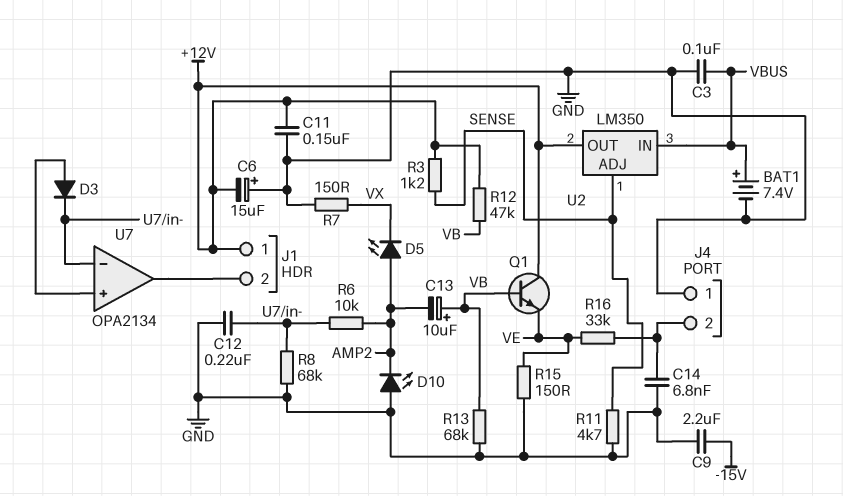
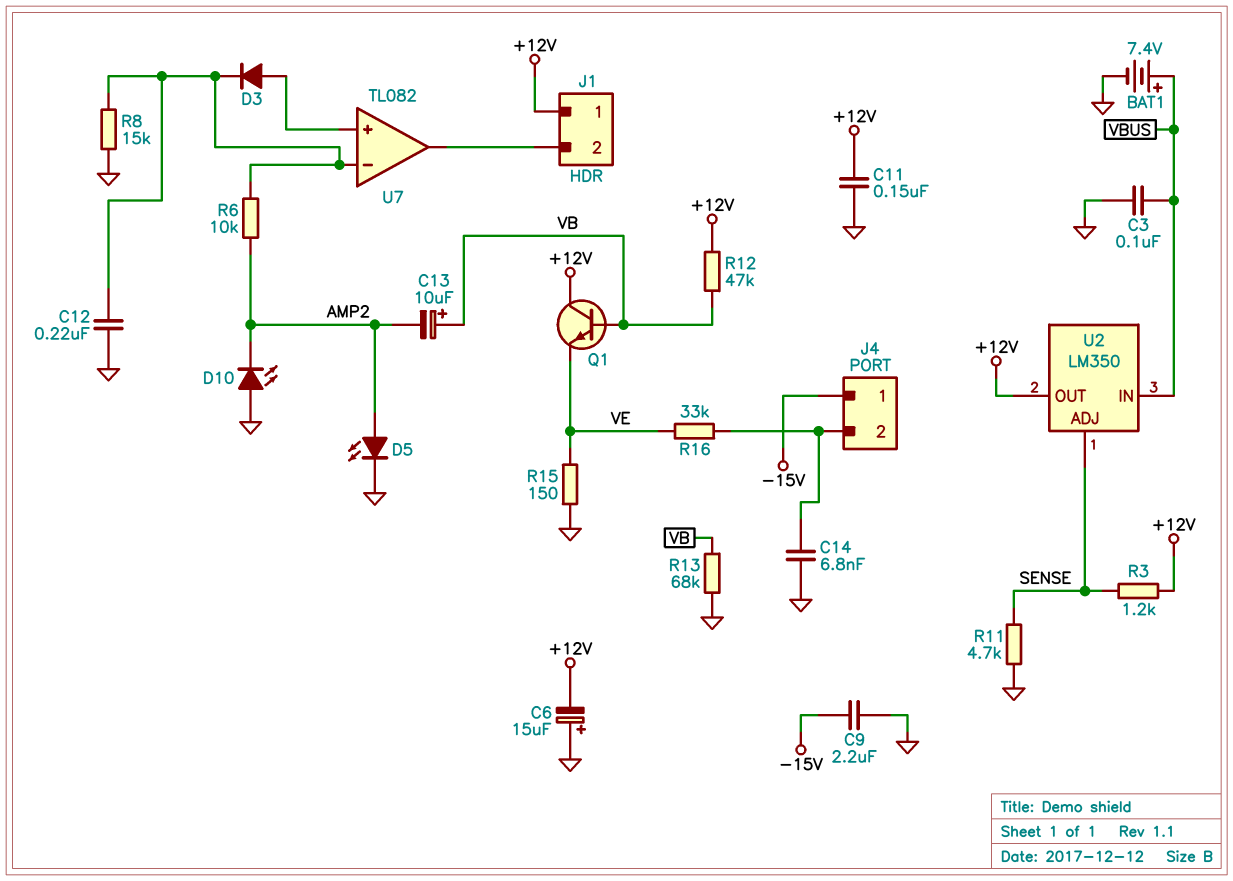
D5: LED (A AMP2, K VX) -> LED (A AMP2, K GND)
J4 pin 1: GND -> -15V
R7: 150 (GND, VX) -> none
R8: 68k (GND, U7/in-) -> 15k (GND, U7/in-)
U7: OPA2134 -> TL082

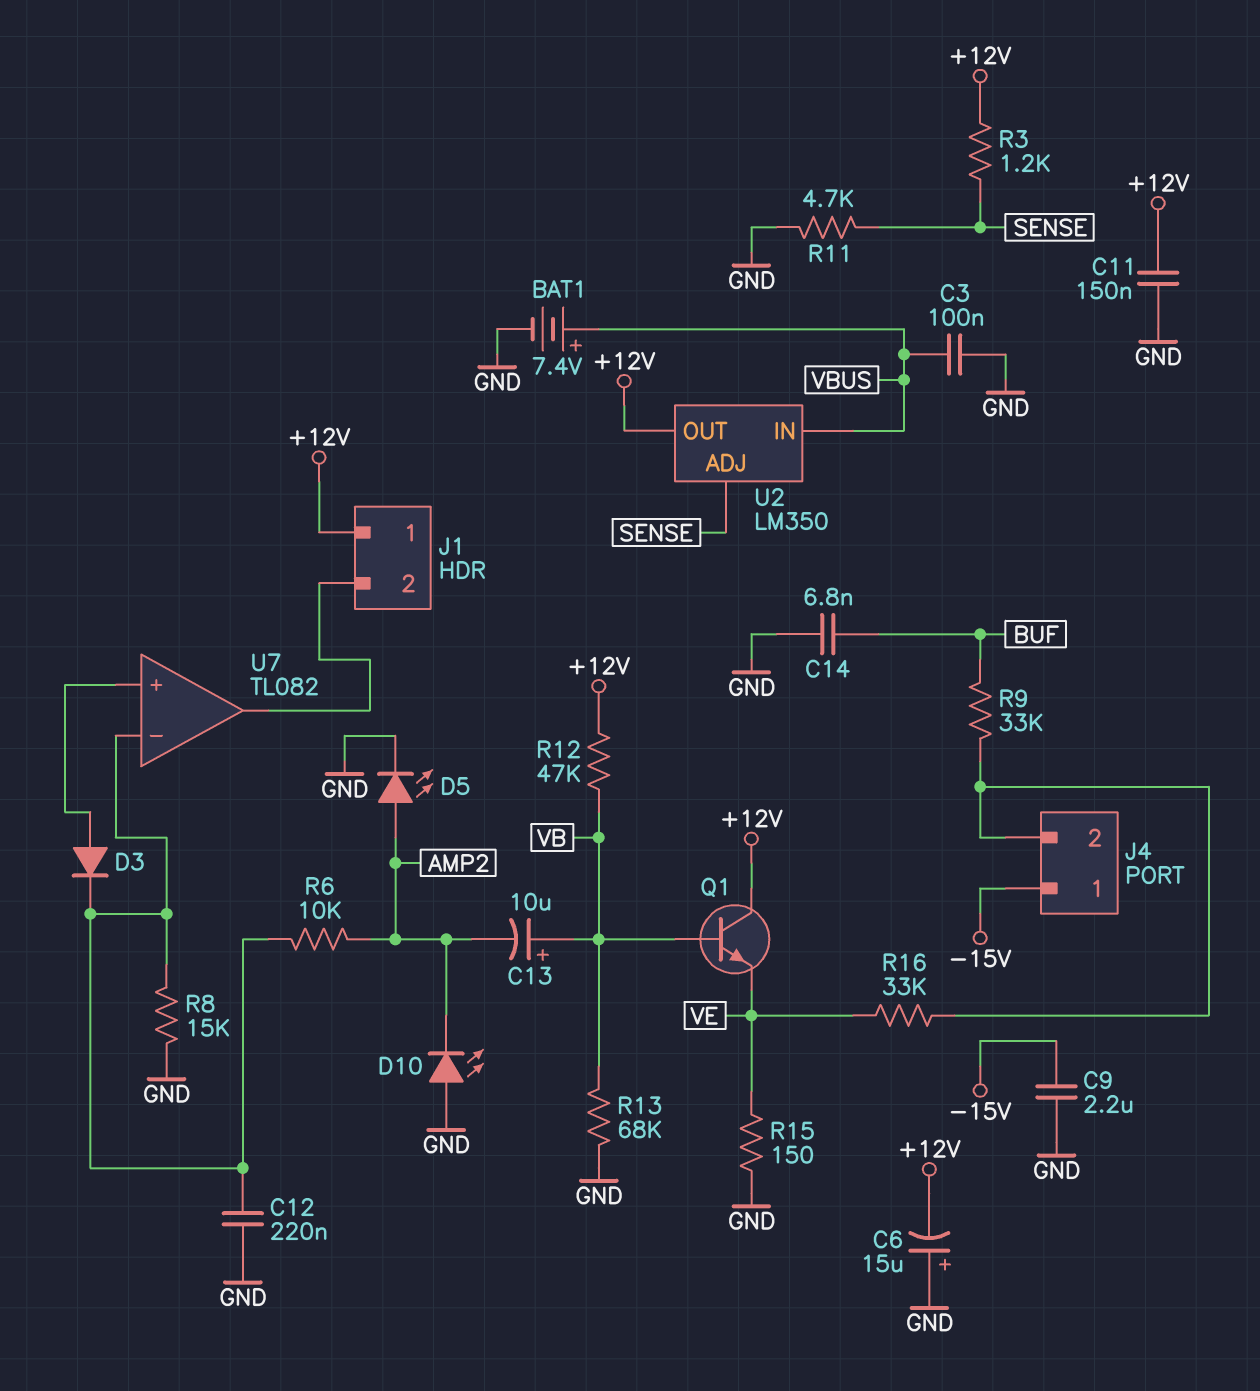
C14: 6.8nF (GND, J4/2) -> 6.8nF (BUF, GND)
R9: none -> 33k (BUF, J4/2)

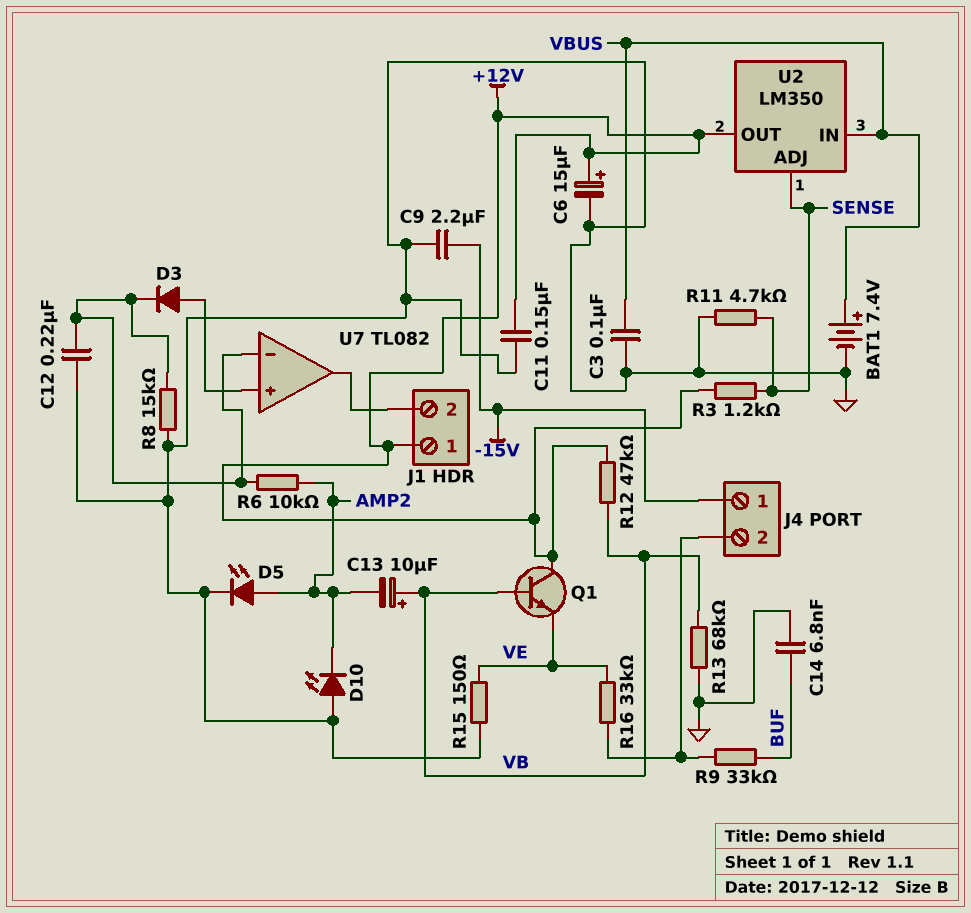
C6: 15uF (plus GND, minus +12V) -> 15uF (plus +12V, minus GND)

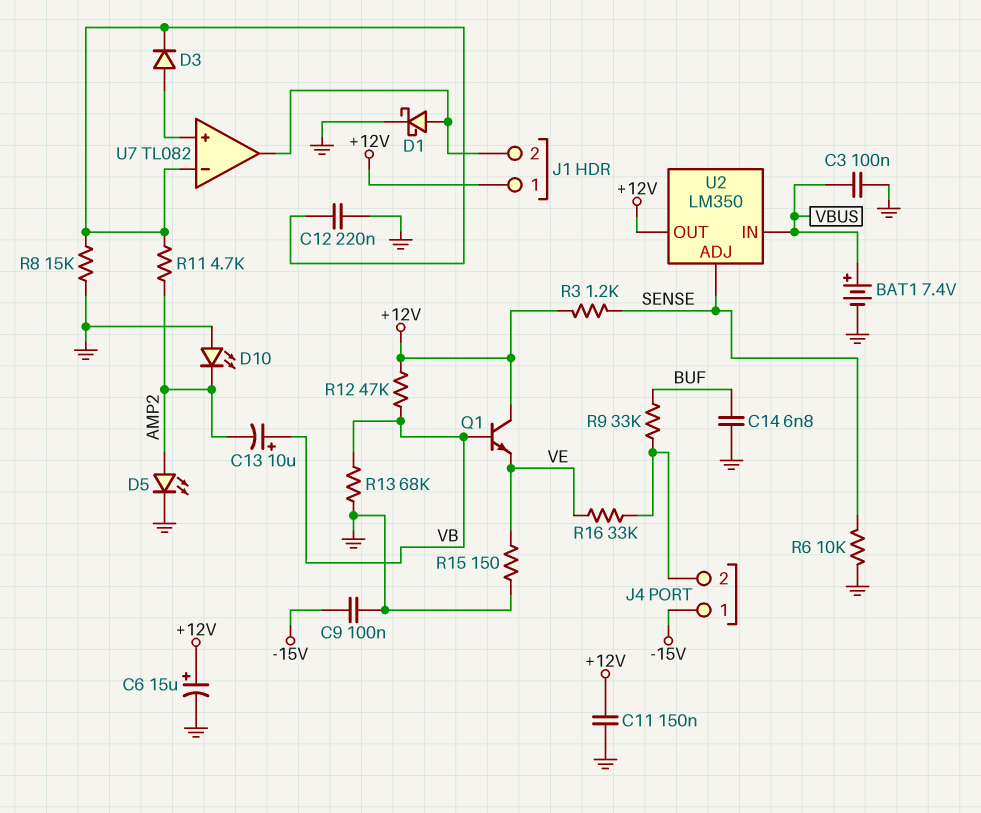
C9: 2.2uF (-15V, GND) -> 100nF (-15V, GND)
D1: none -> schottky (A J1/2, K GND)
R6: 10k (AMP2, U7/in-) -> 10k (GND, SENSE)
R11: 4.7k (GND, SENSE) -> 4.7k (AMP2, U7/in-)

